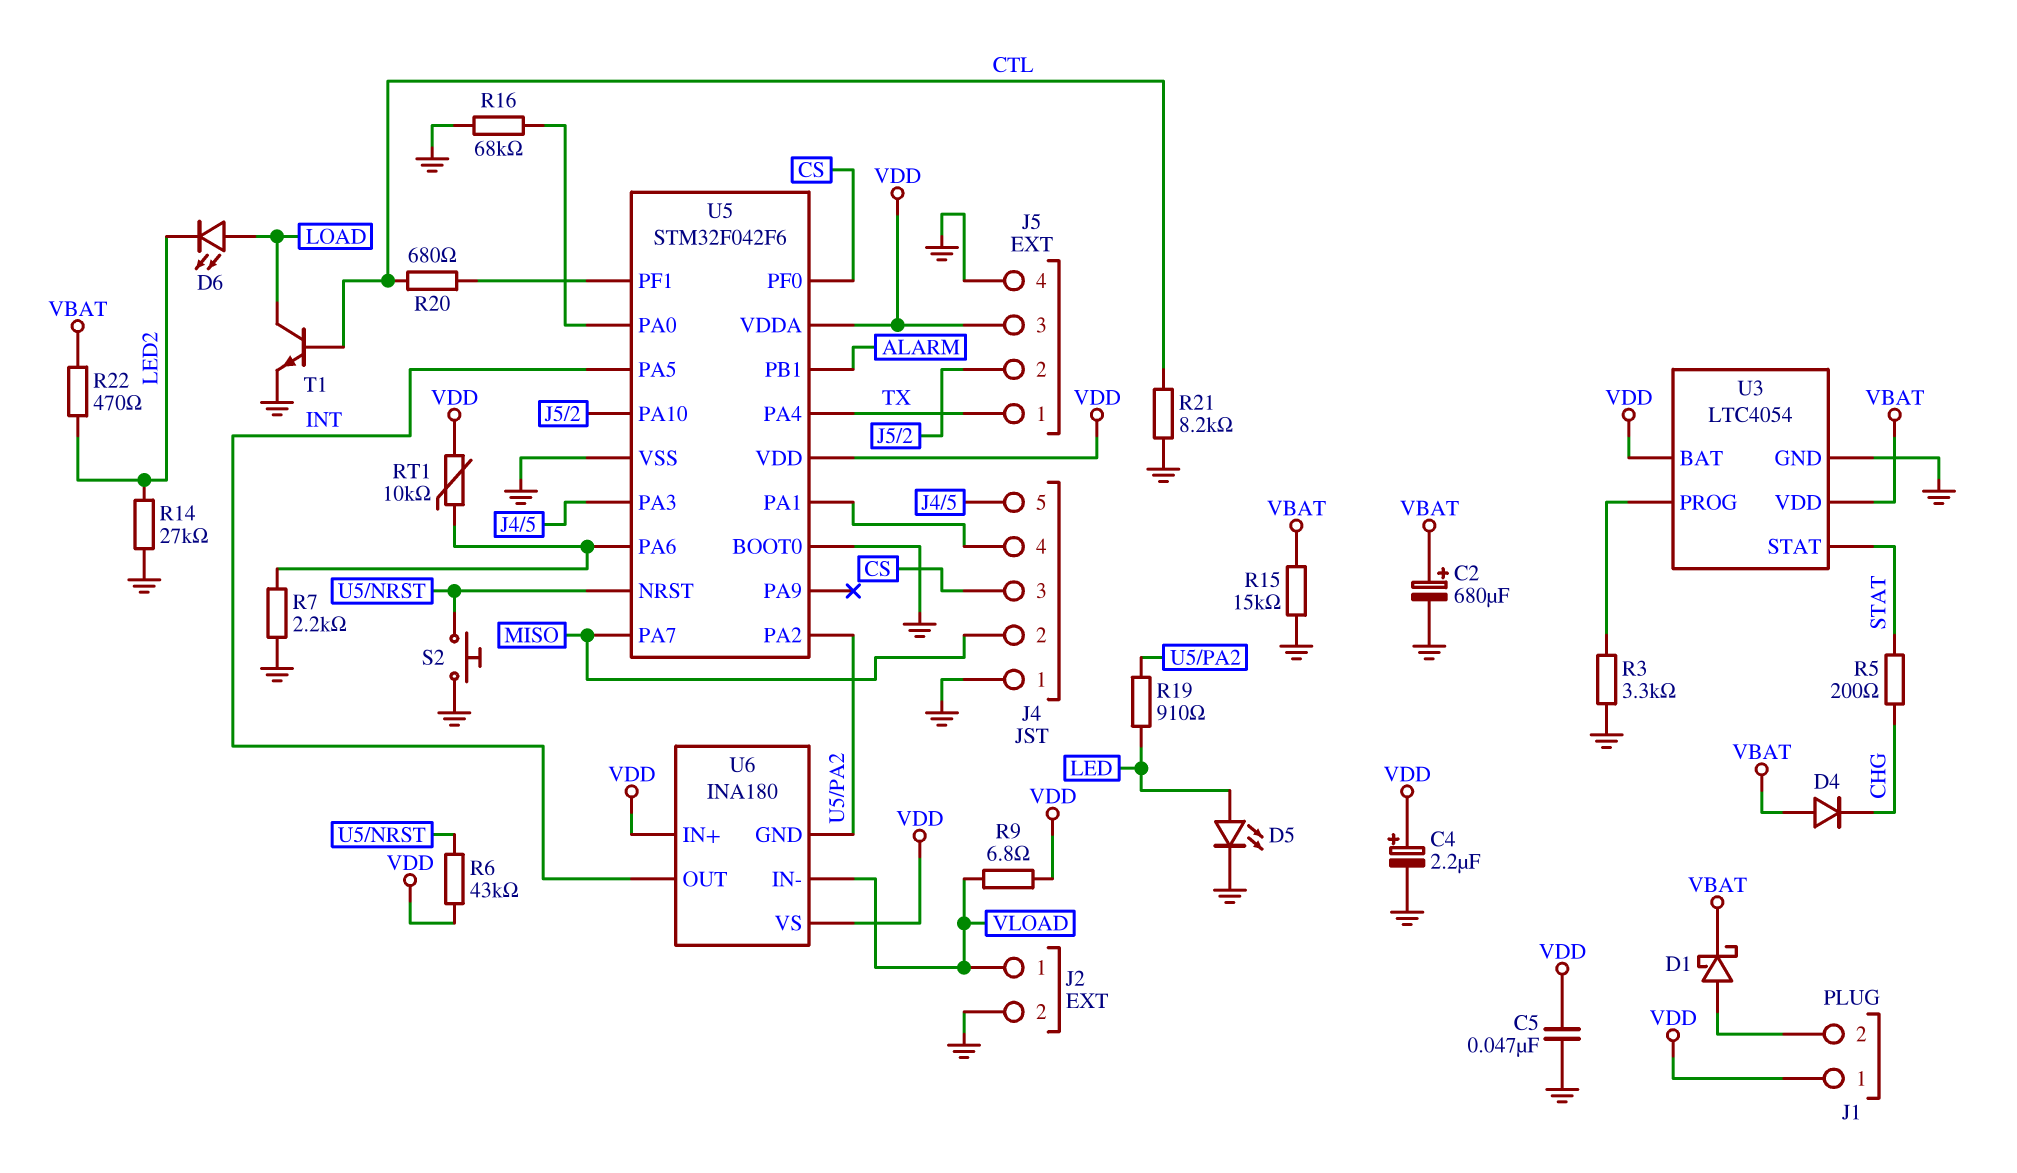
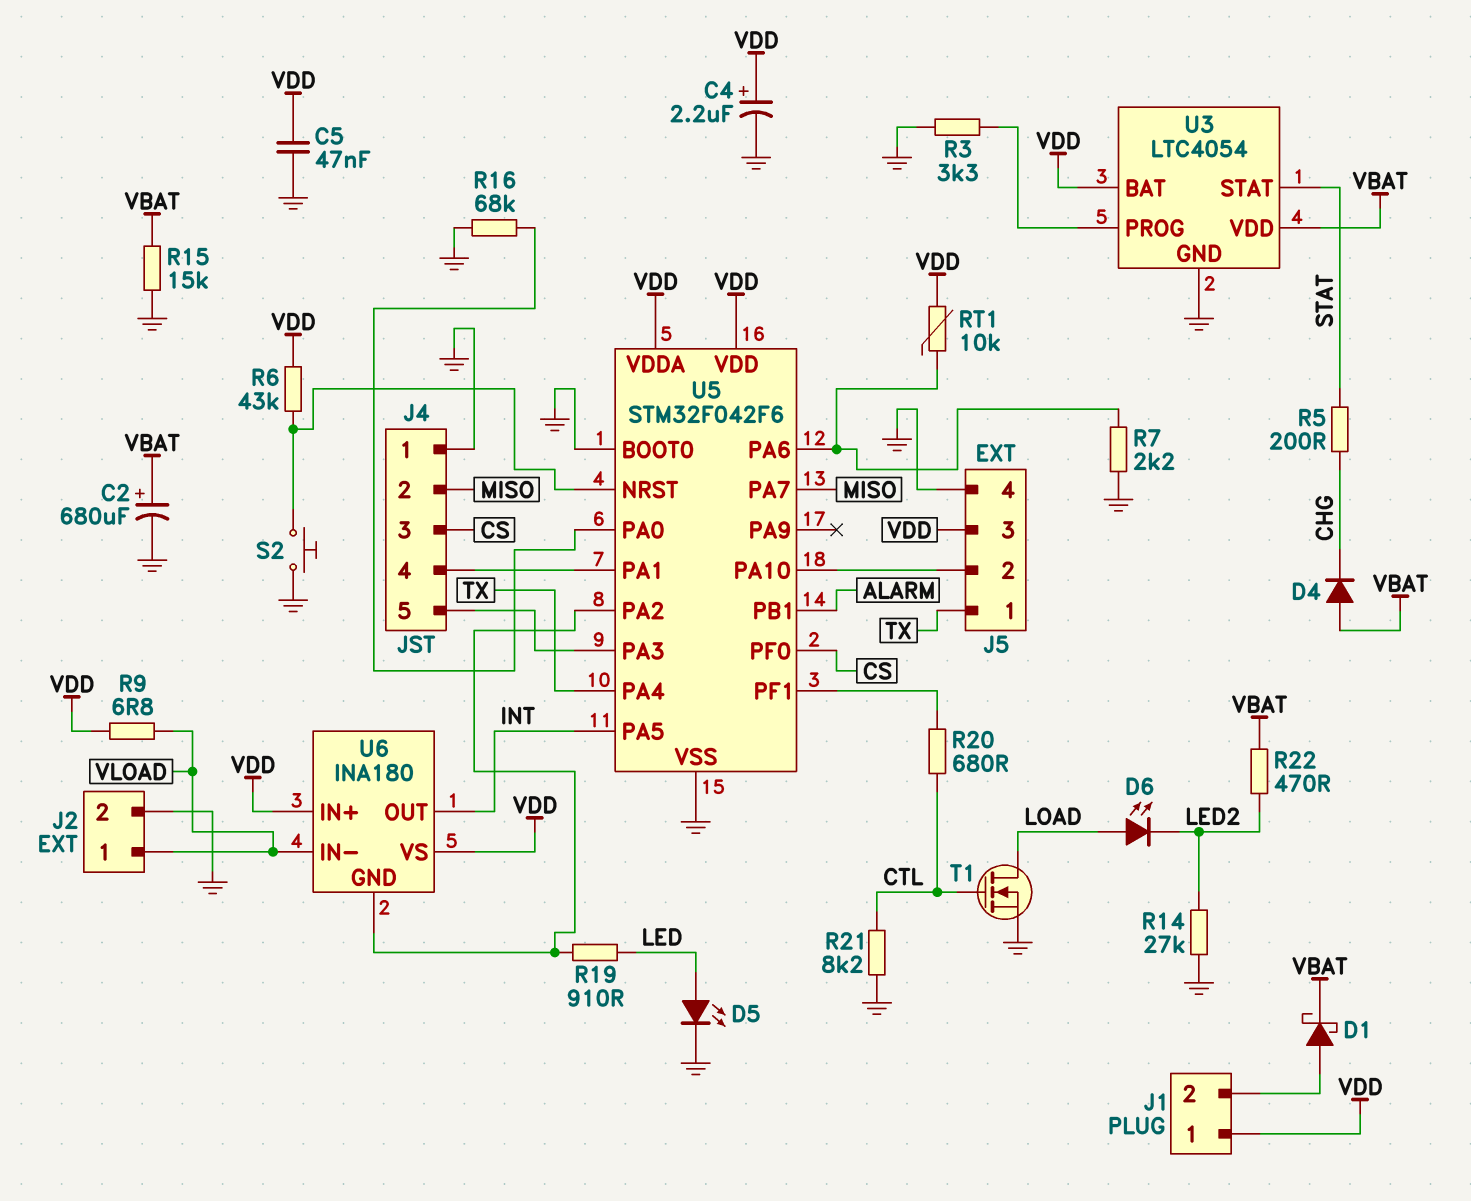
T1: NPN (B CTL, C LOAD, E GND) -> NMOS (G CTL, D LOAD, S GND)

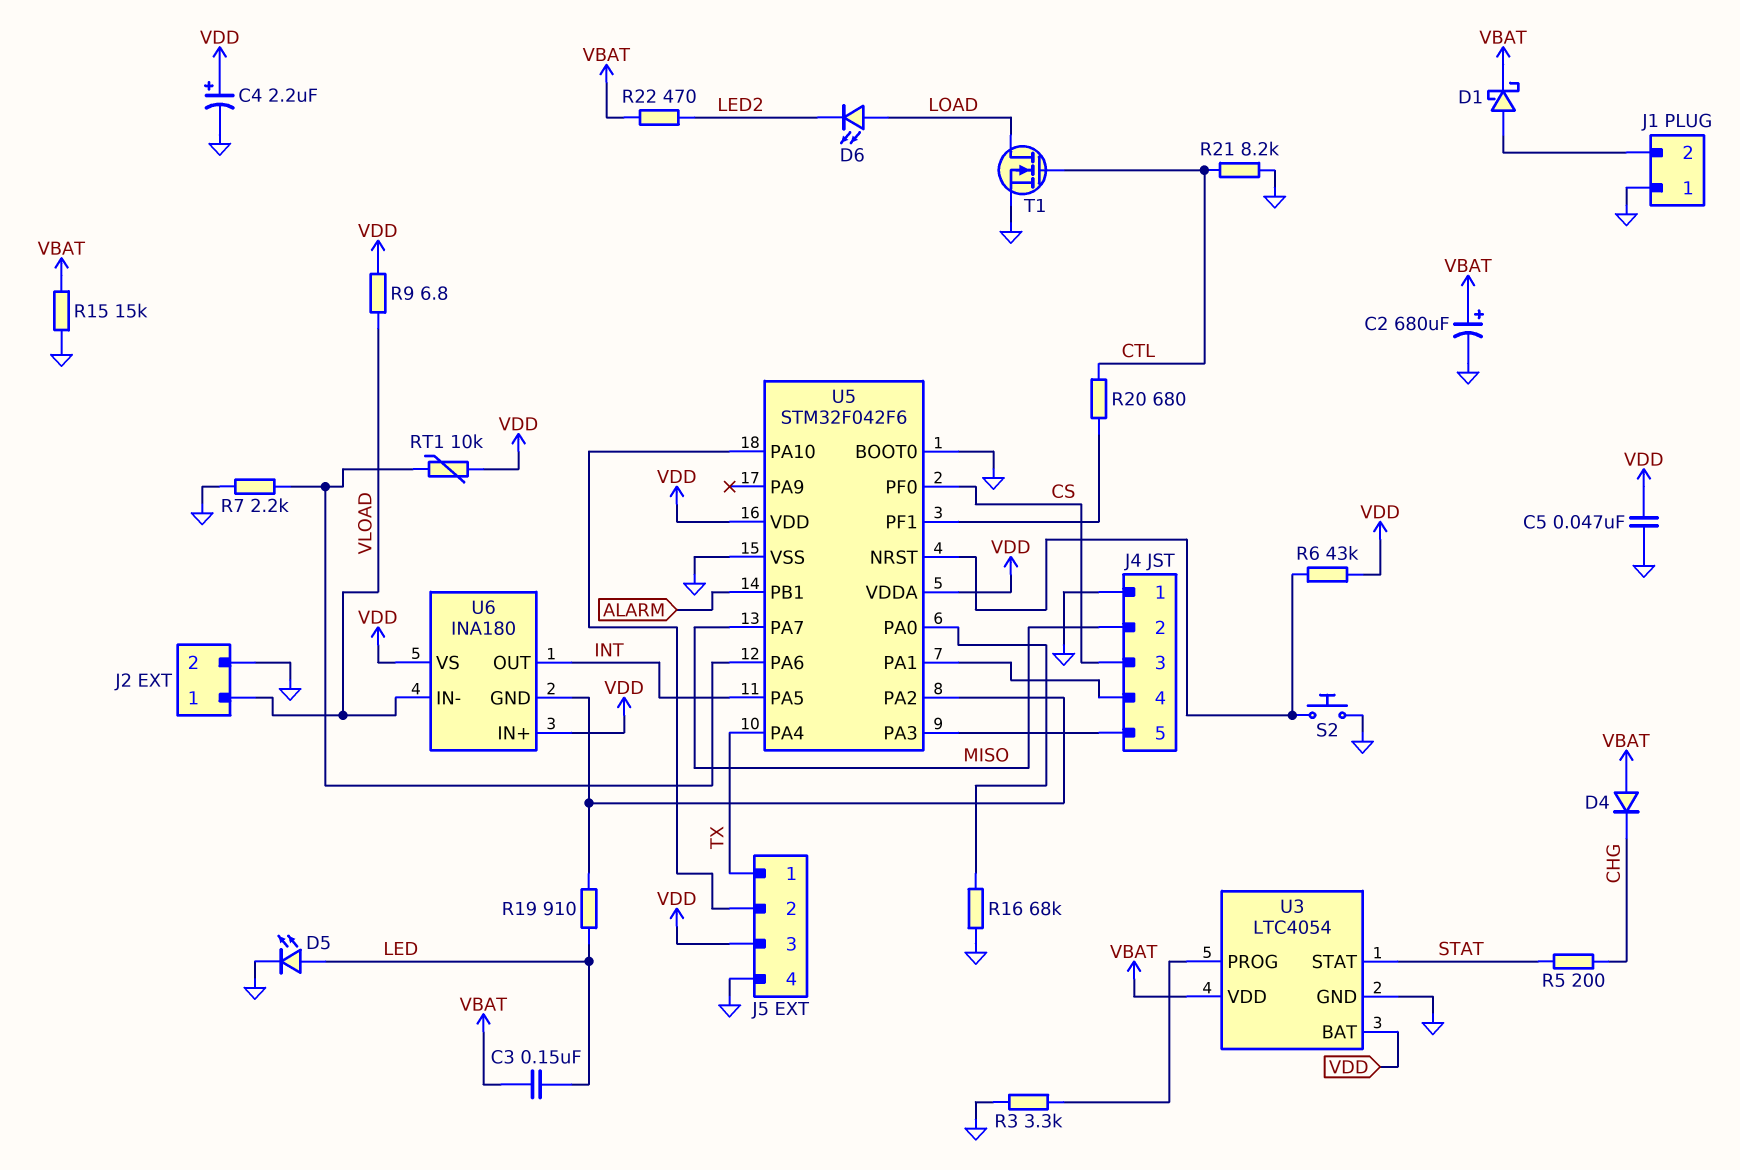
C3: none -> 150nF (LED, VBAT)
J1 pin 1: VDD -> GND
R14: 27k (GND, LED2) -> none

